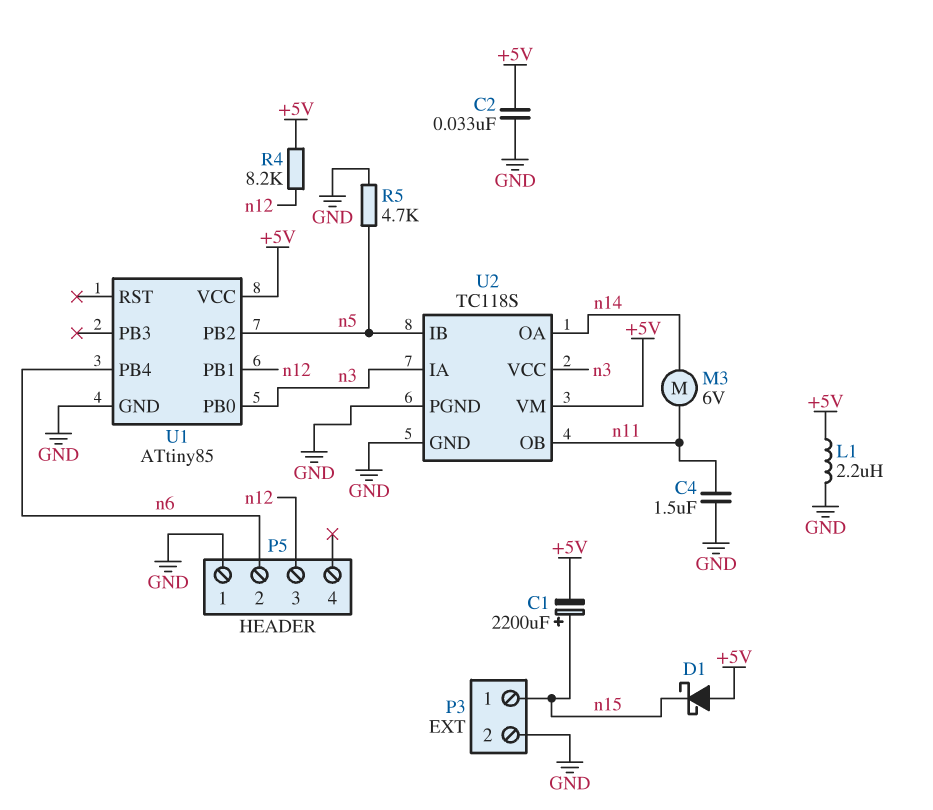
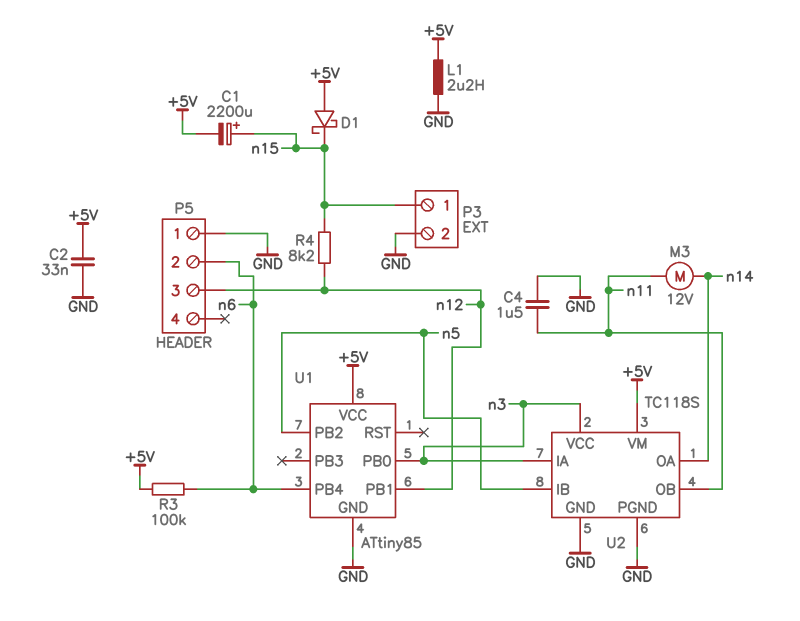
M3: motor 6V (n11, n14) -> motor 12V (n11, n14)
R3: none -> 100k (+5V, n6)
R4: 8.2k (+5V, n12) -> 8.2k (n12, n15)
R5: 4.7k (GND, n5) -> none

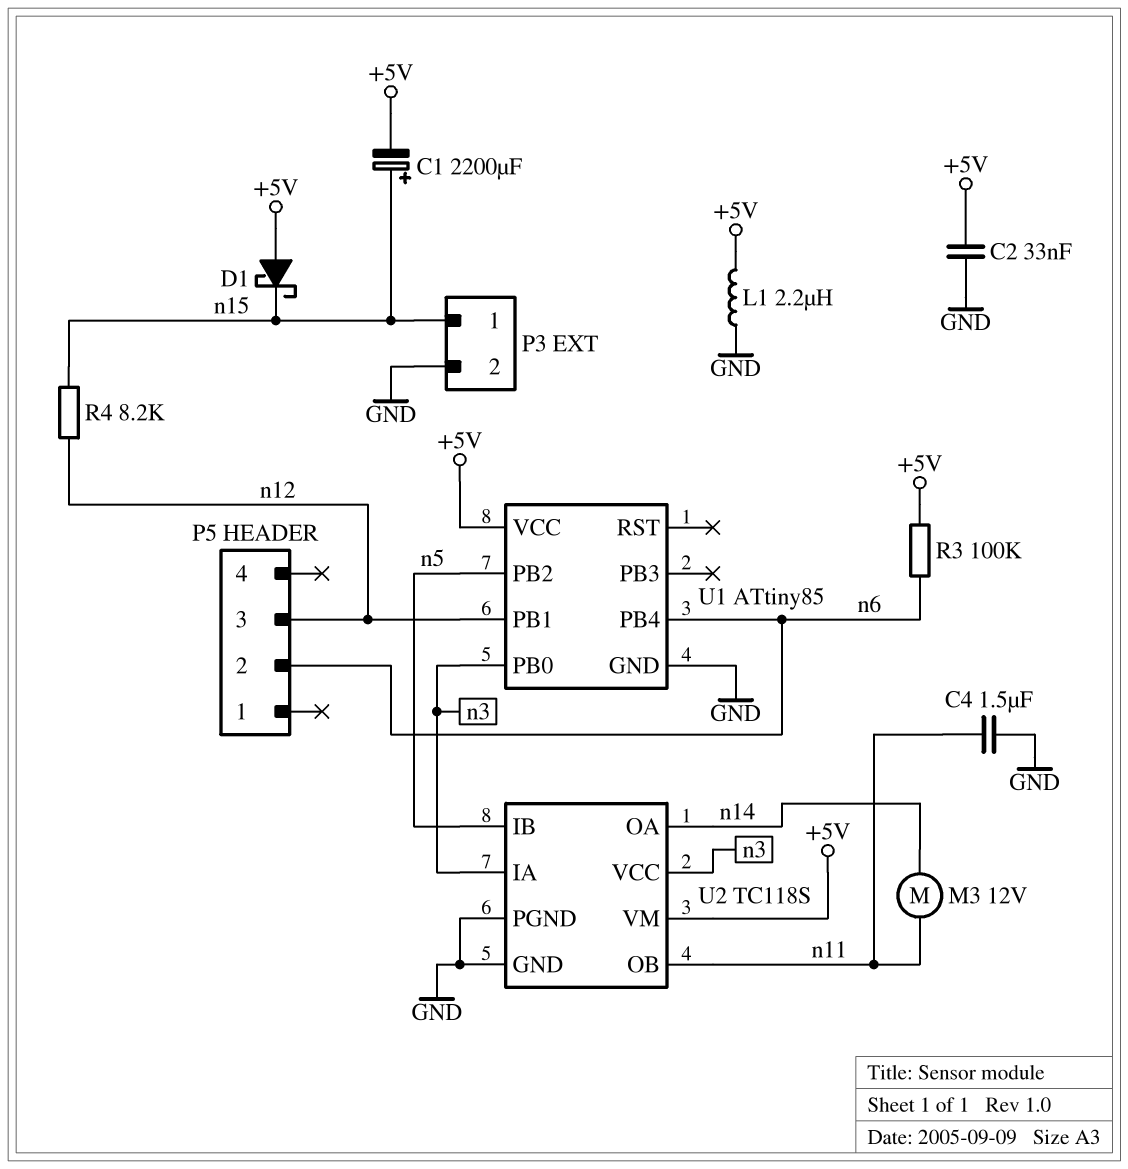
P5 pin 1: GND -> none

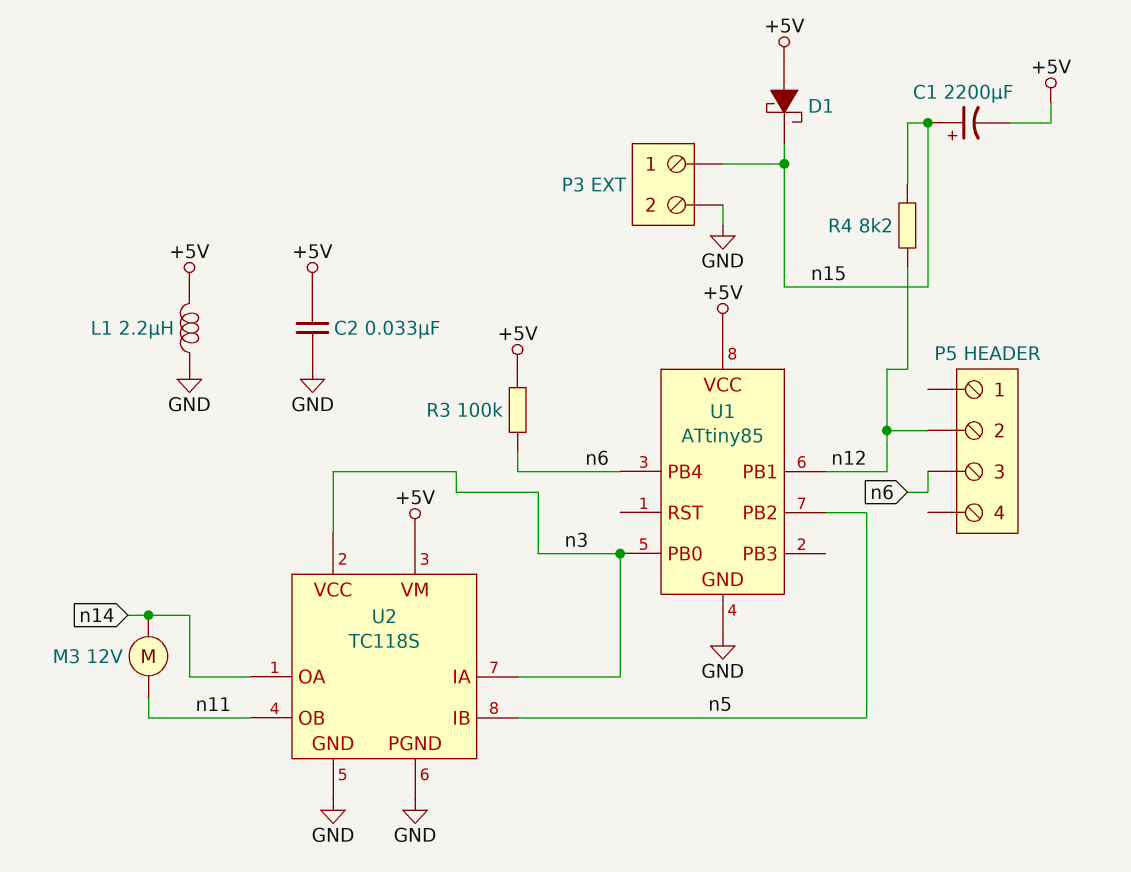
C4: 1.5uF (GND, n11) -> none
P5 pin 2: n6 -> n12
P5 pin 3: n12 -> n6

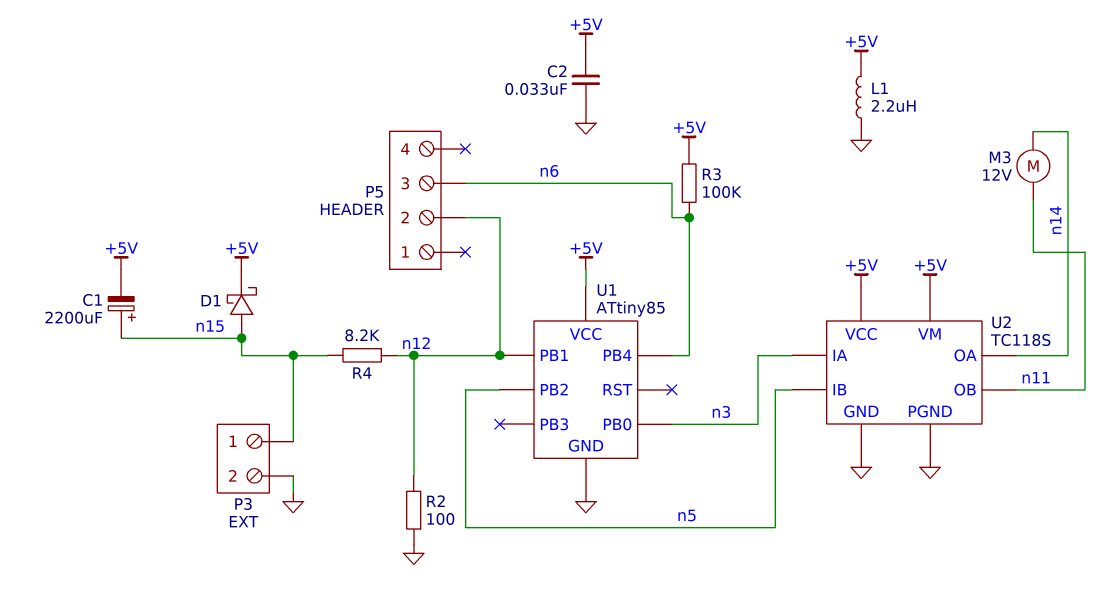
D1: schottky (A +5V, K n15) -> schottky (A n15, K +5V)
R2: none -> 100 (GND, n12)
U2 pin VCC: n3 -> +5V

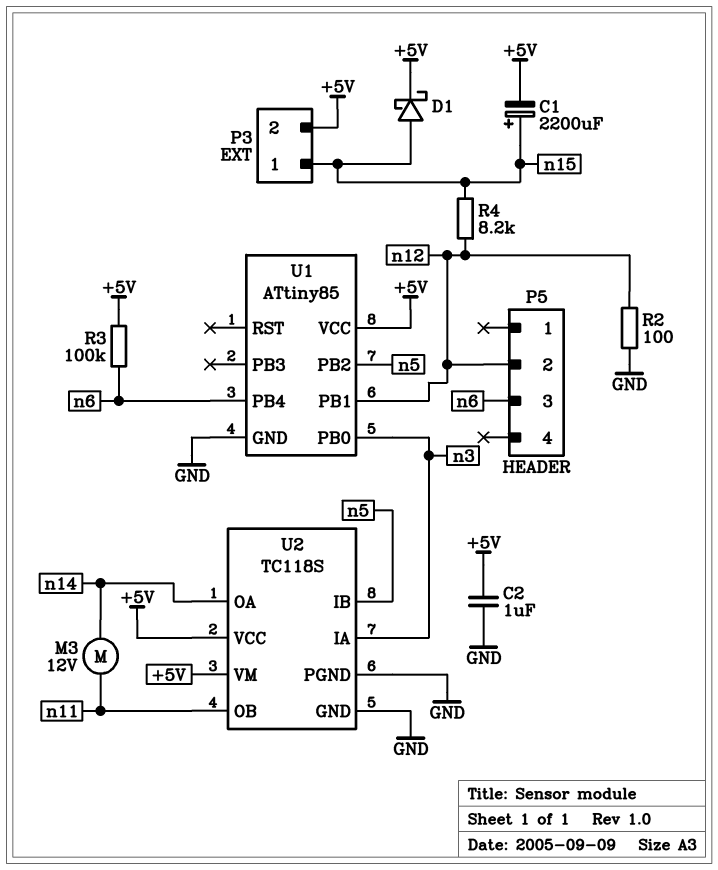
C2: 33nF (+5V, GND) -> 1uF (+5V, GND)
L1: 2.2uH (+5V, GND) -> none
P3 pin 2: GND -> +5V

